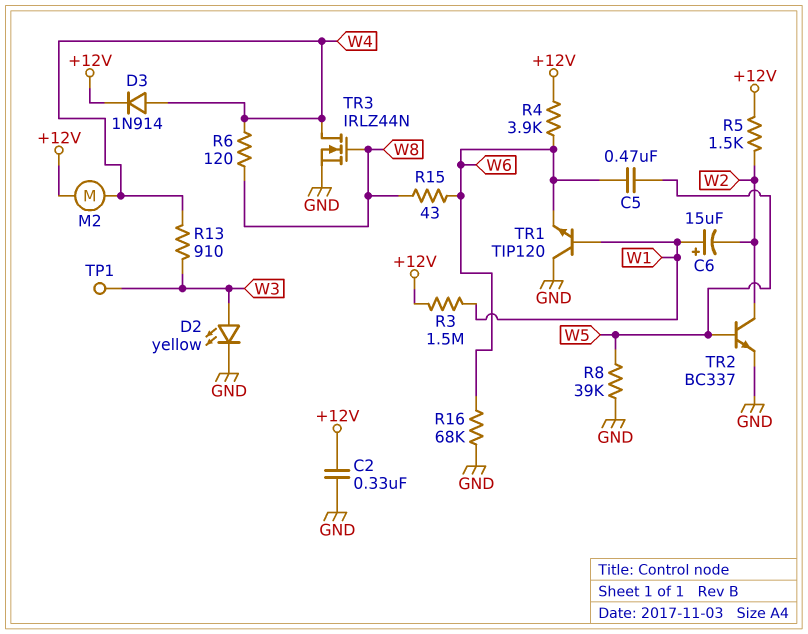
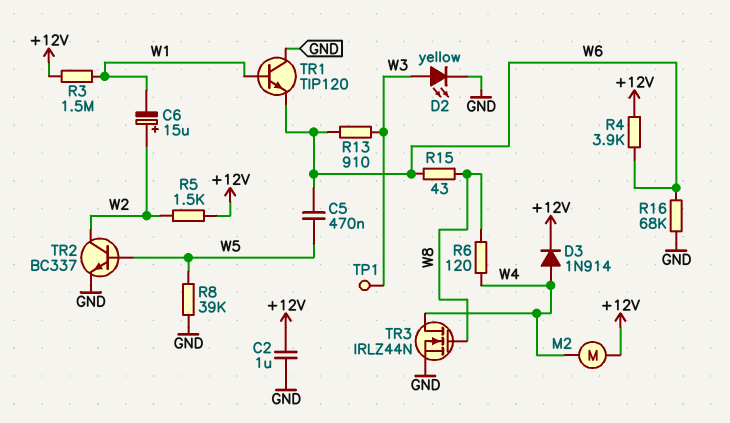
C2: 330nF (+12V, GND) -> 1uF (+12V, GND)
C6: 15uF (plus W1, minus W2) -> 15uF (plus W2, minus W1)
R13: 910 (W3, W4) -> 910 (W3, W6)

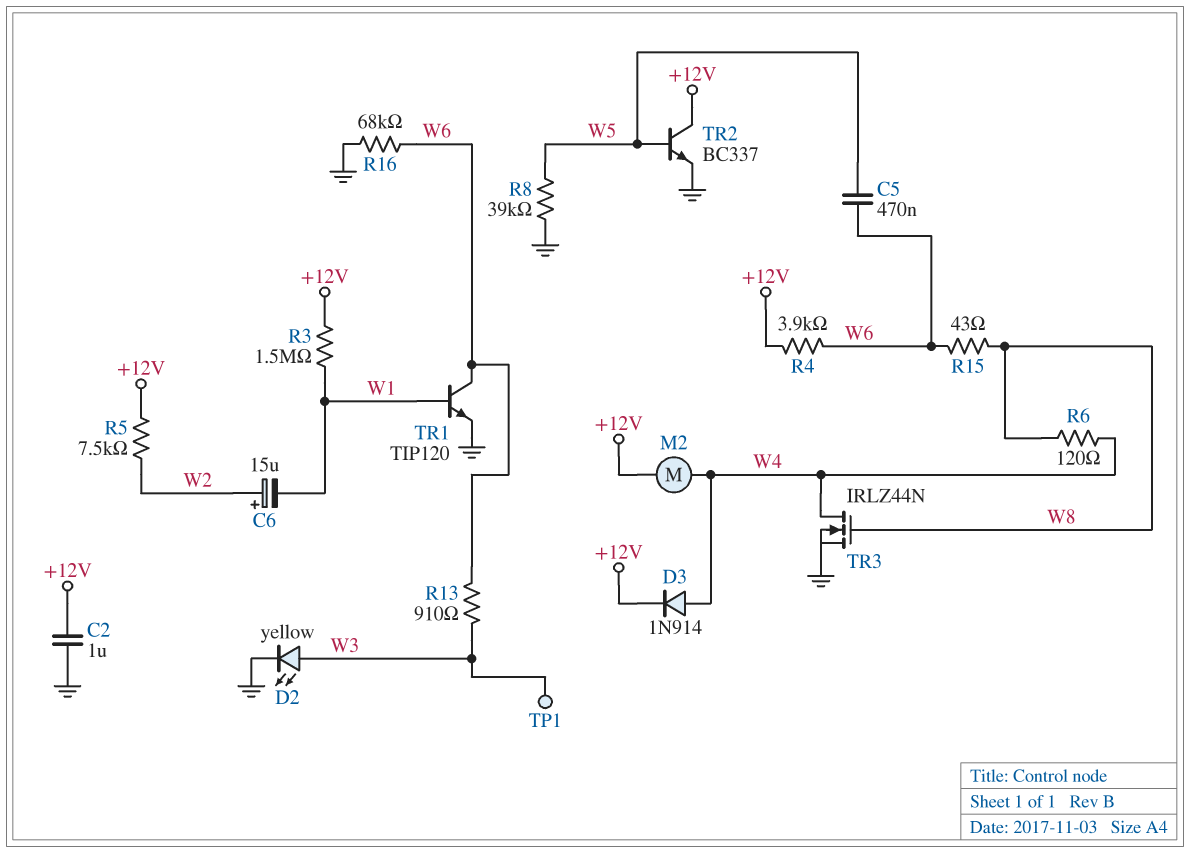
R5: 1.5k (+12V, W2) -> 7.5k (+12V, W2)
TR1: NPN TIP120 (B W1, C GND, E W6) -> NPN TIP120 (B W1, C W6, E GND)
TR2: NPN BC337 (B W5, C W2, E GND) -> NPN BC337 (B W5, C +12V, E GND)

